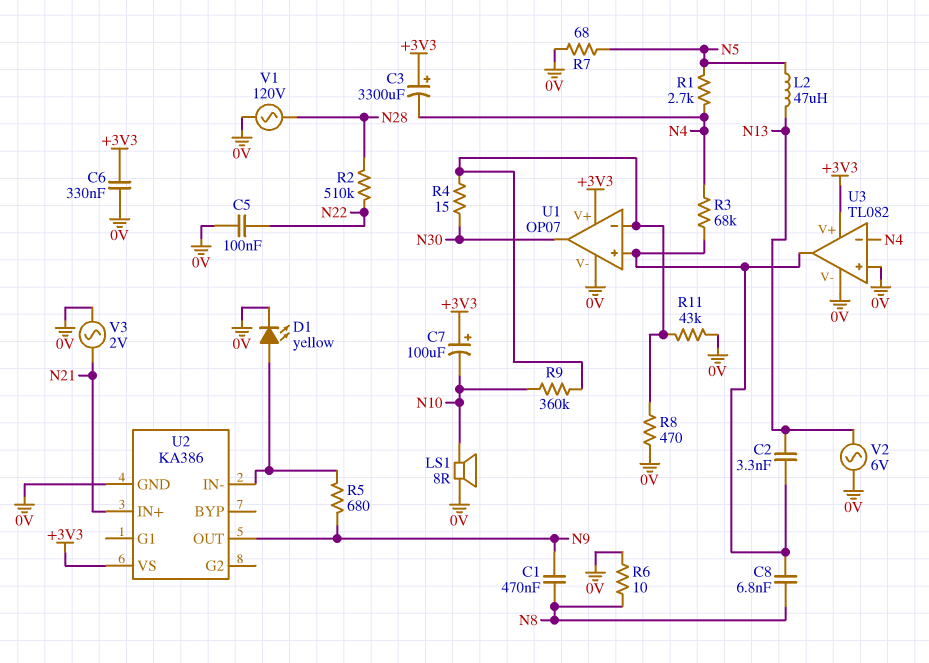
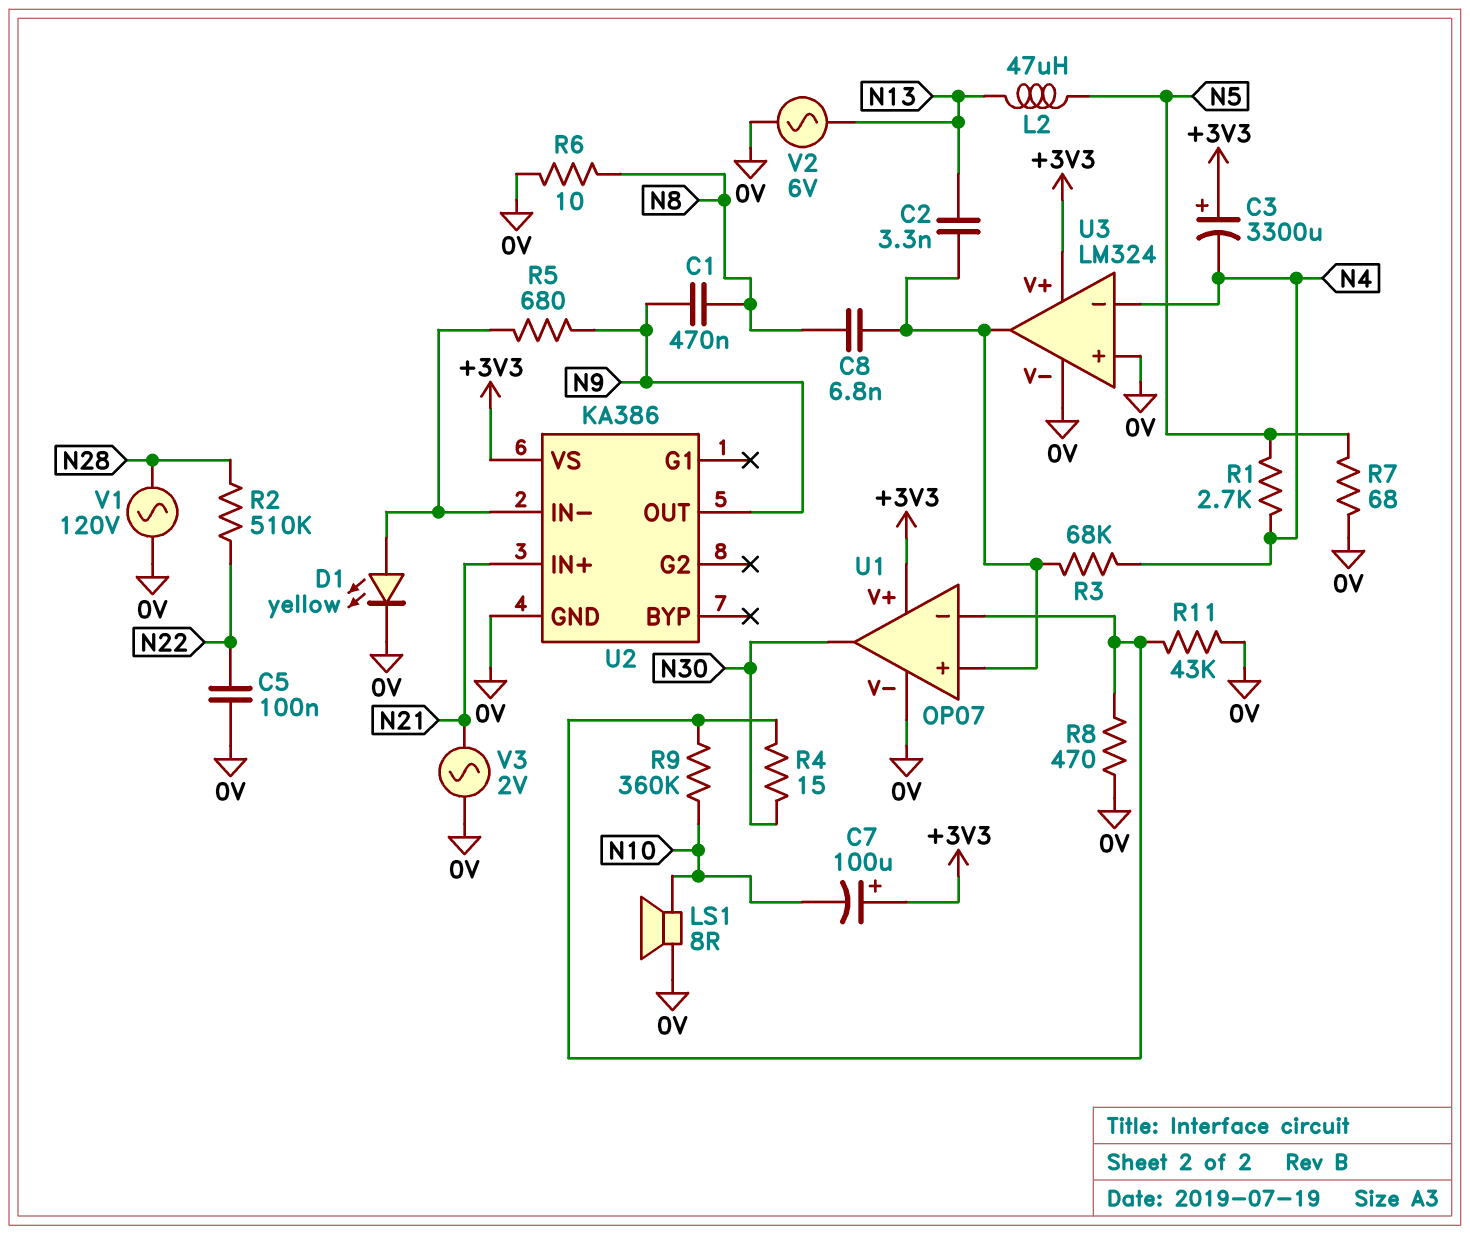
C6: 330nF (+3V3, 0V) -> none
U3: TL082 -> LM324

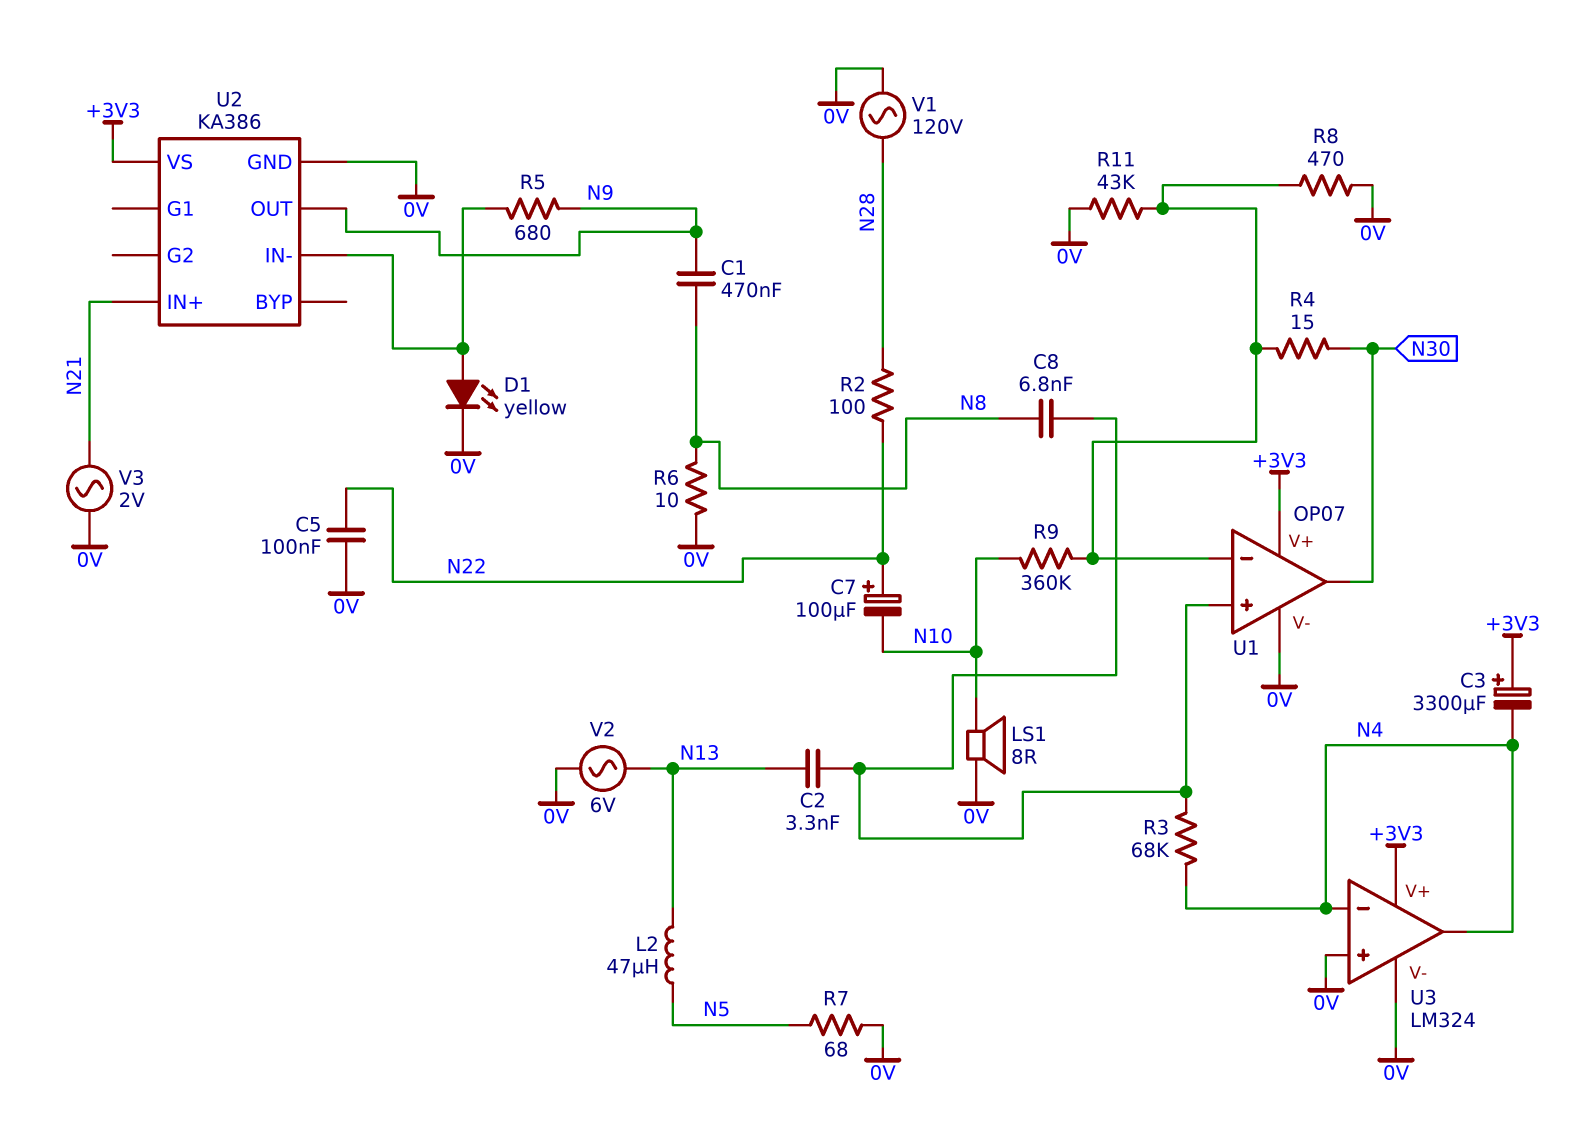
C7: 100uF (plus +3V3, minus N10) -> 100uF (plus N22, minus N10)
R1: 2.7k (N4, N5) -> none
R2: 510k (N22, N28) -> 100 (N22, N28)
U3 pin out: U1/in+ -> N4

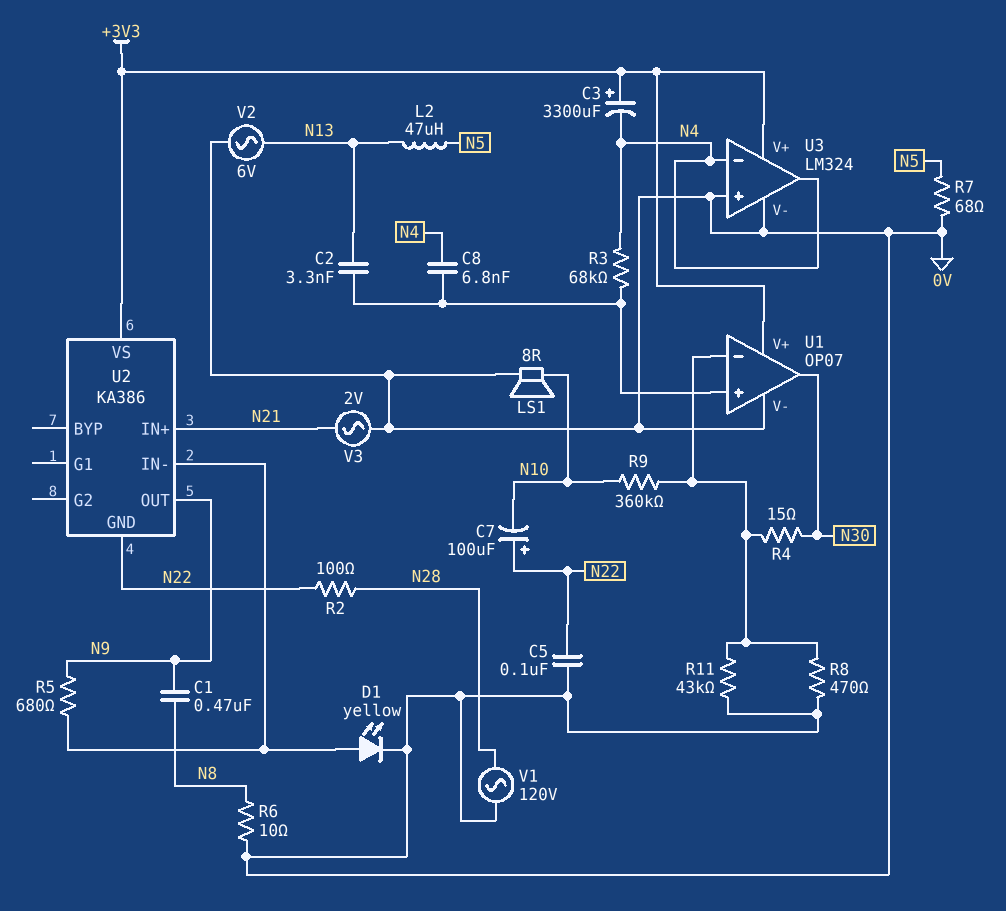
C8: 6.8nF (N8, U1/in+) -> 6.8nF (N4, U1/in+)
U2 pin GND: 0V -> N22

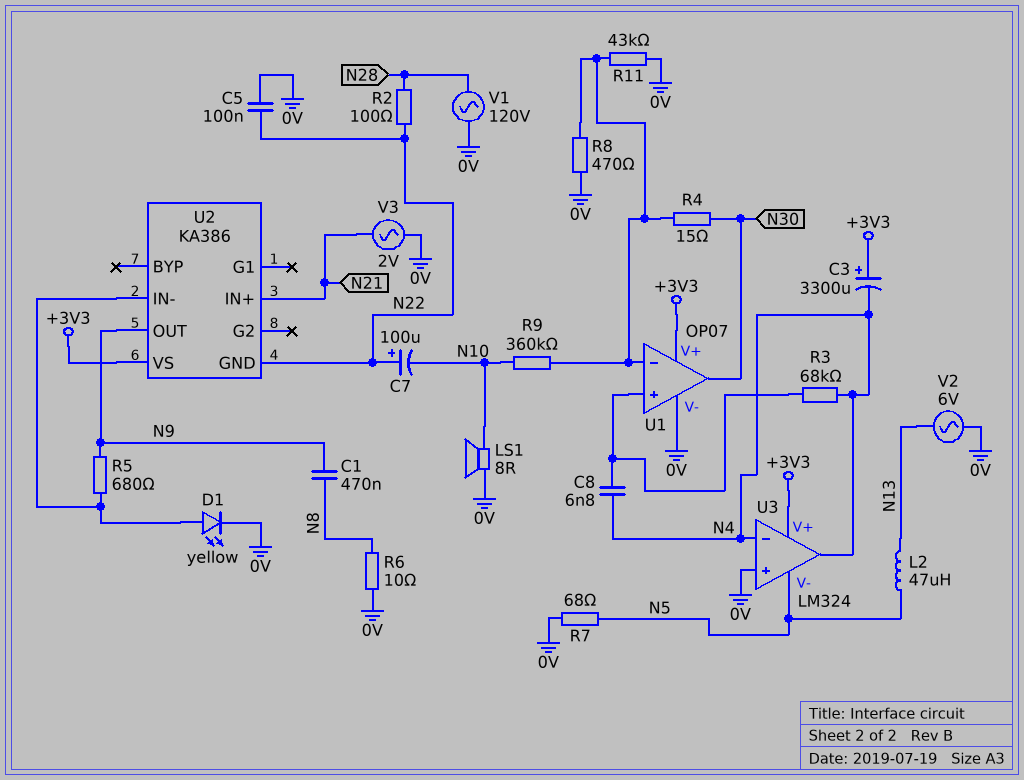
C2: 3.3nF (N13, U1/in+) -> none
U3 pin V-: 0V -> N5

